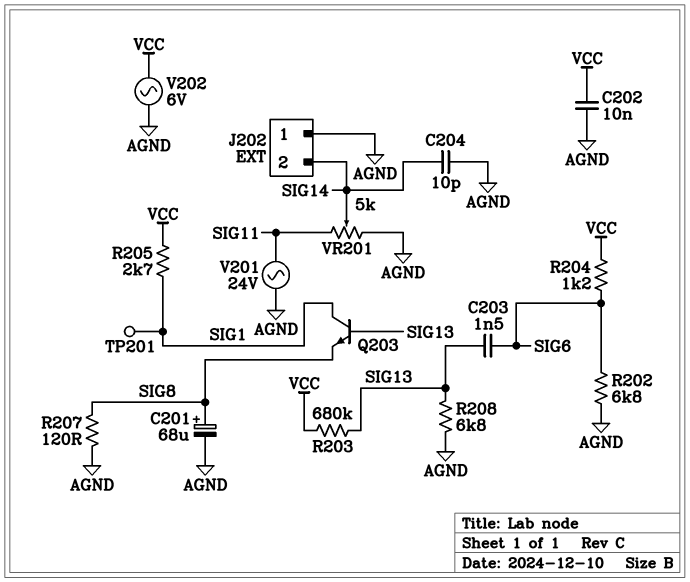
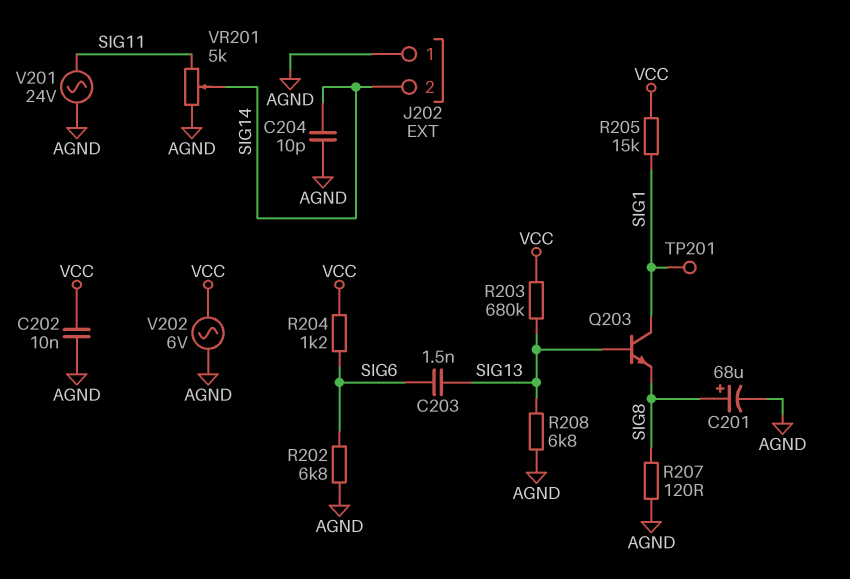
R205: 2.7k (SIG1, VCC) -> 15k (SIG1, VCC)

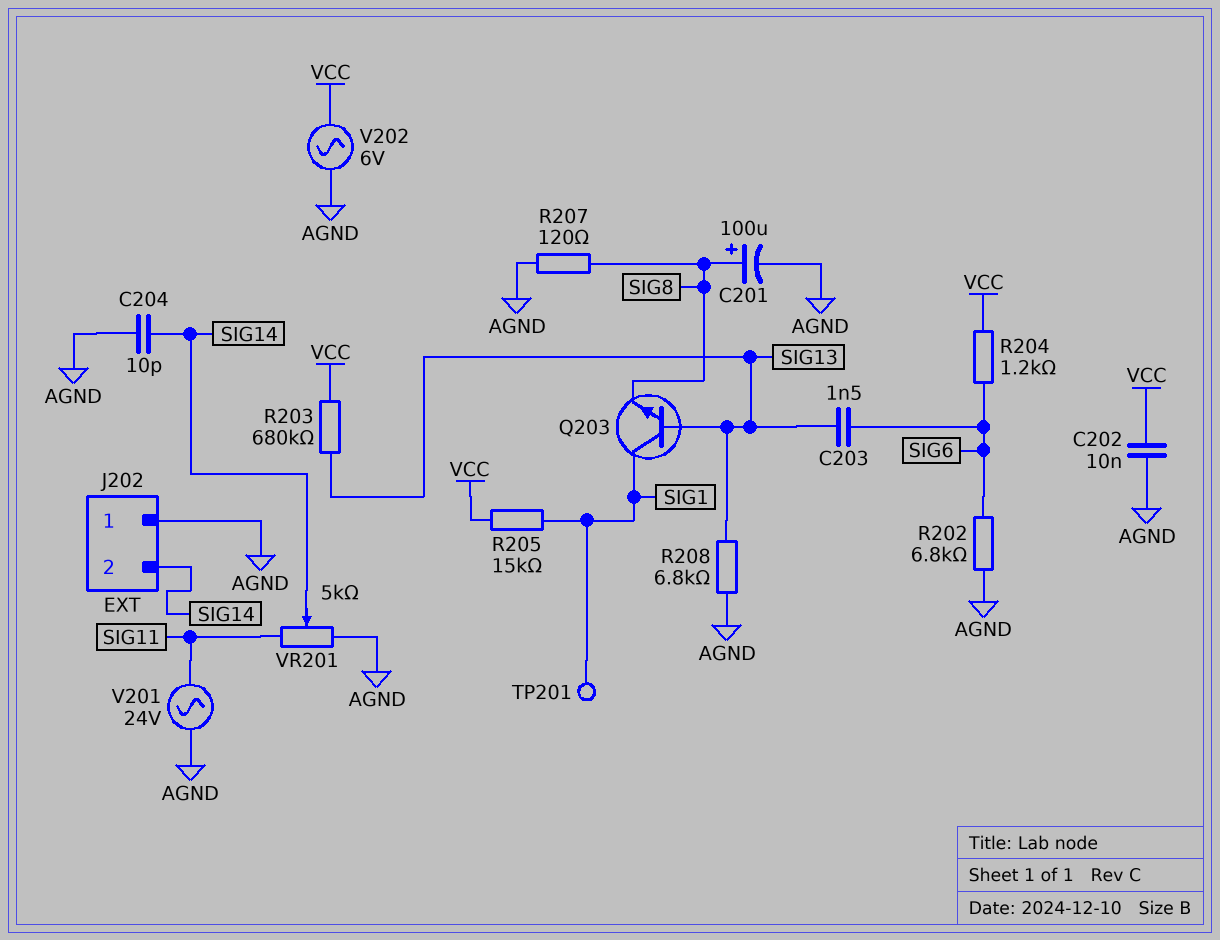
C201: 68uF (plus SIG8, minus AGND) -> 100uF (plus SIG8, minus AGND)

